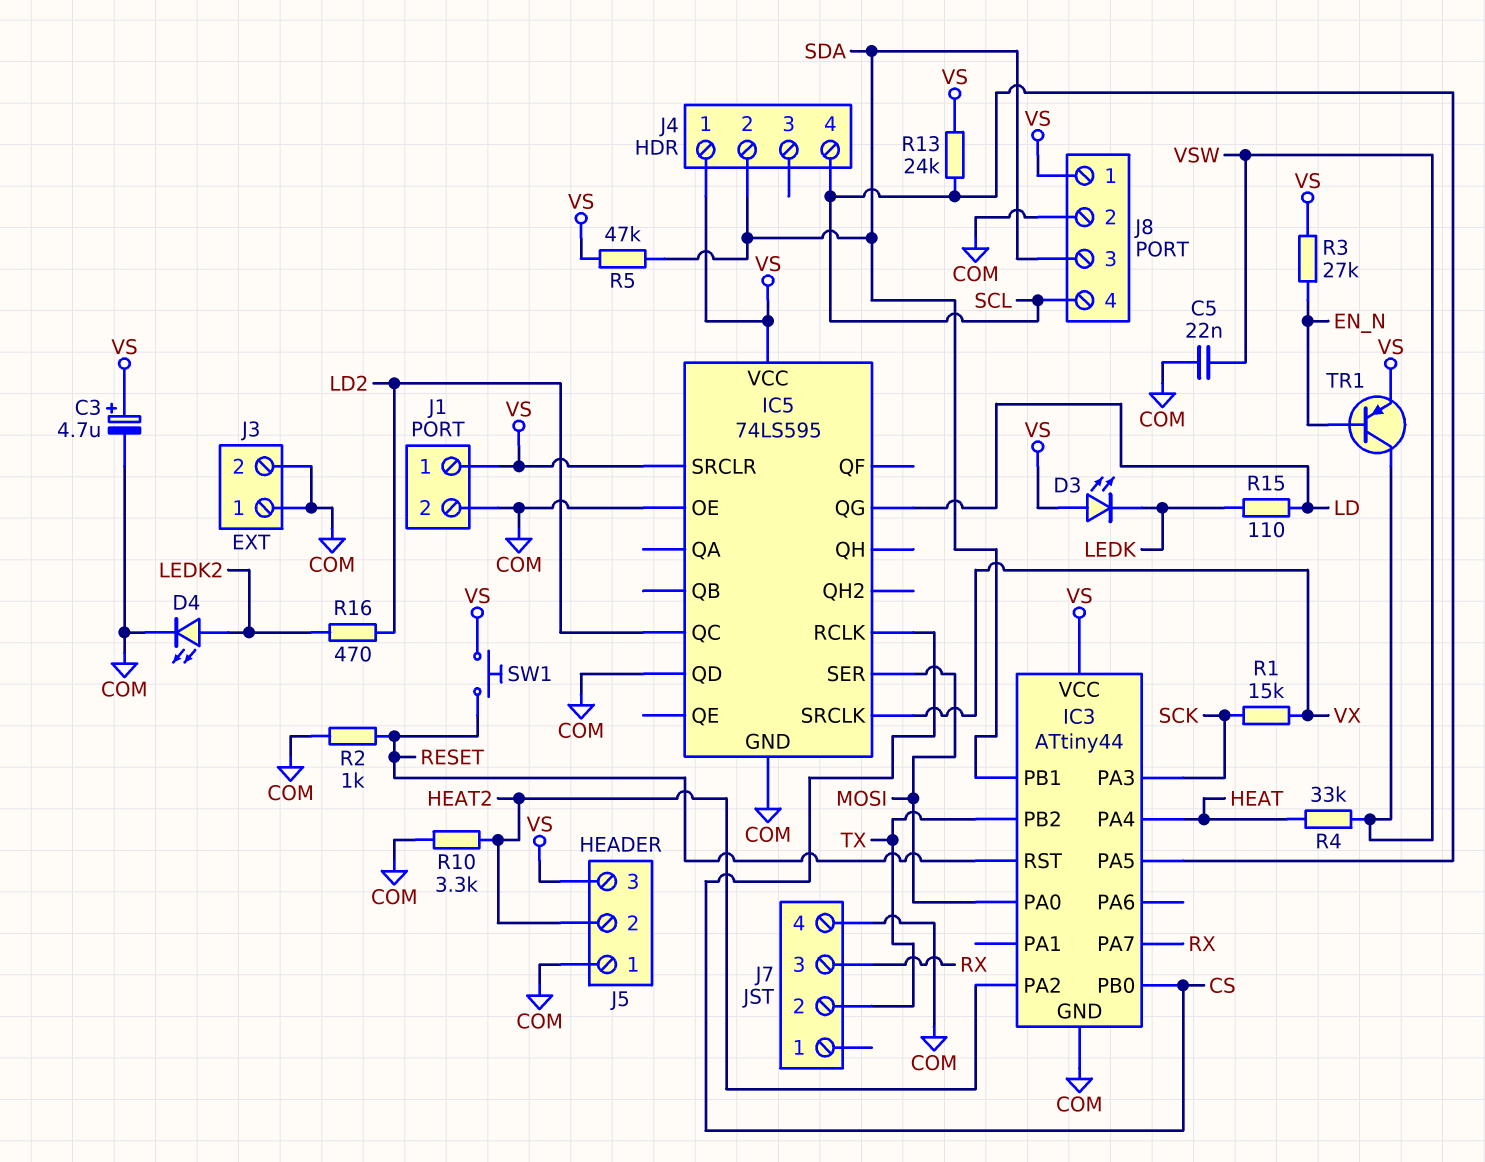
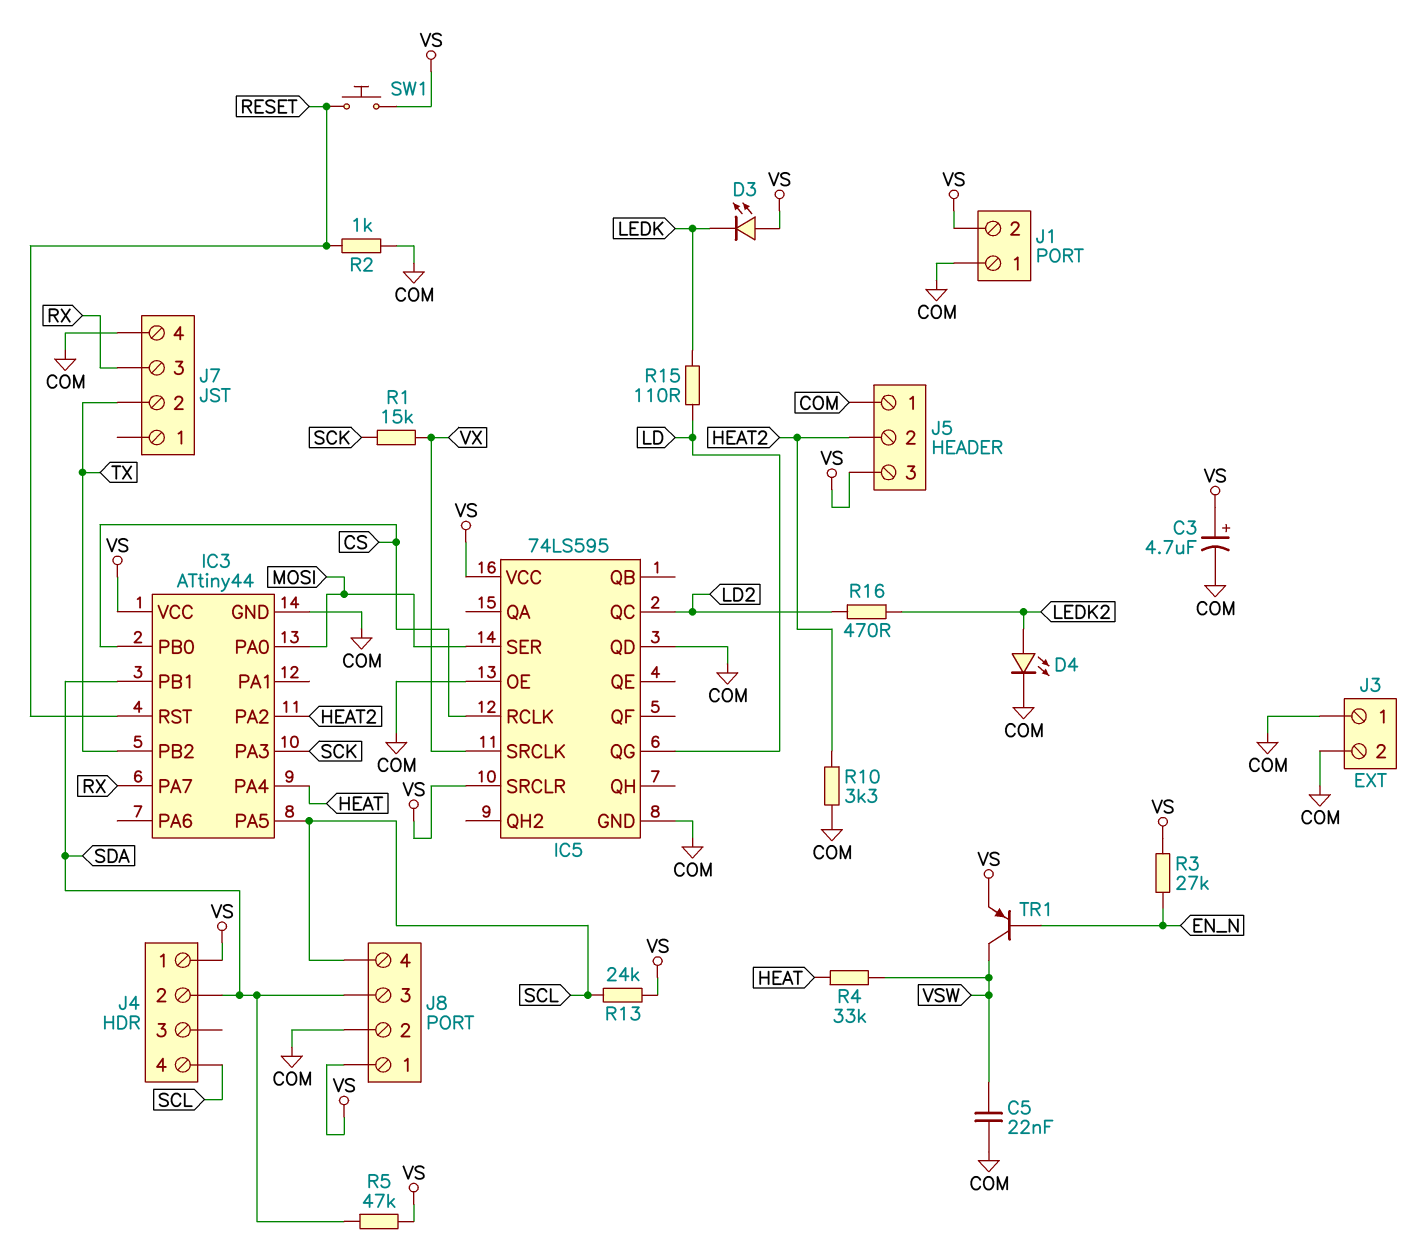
J1 pin 1: VS -> COM
J1 pin 2: COM -> VS

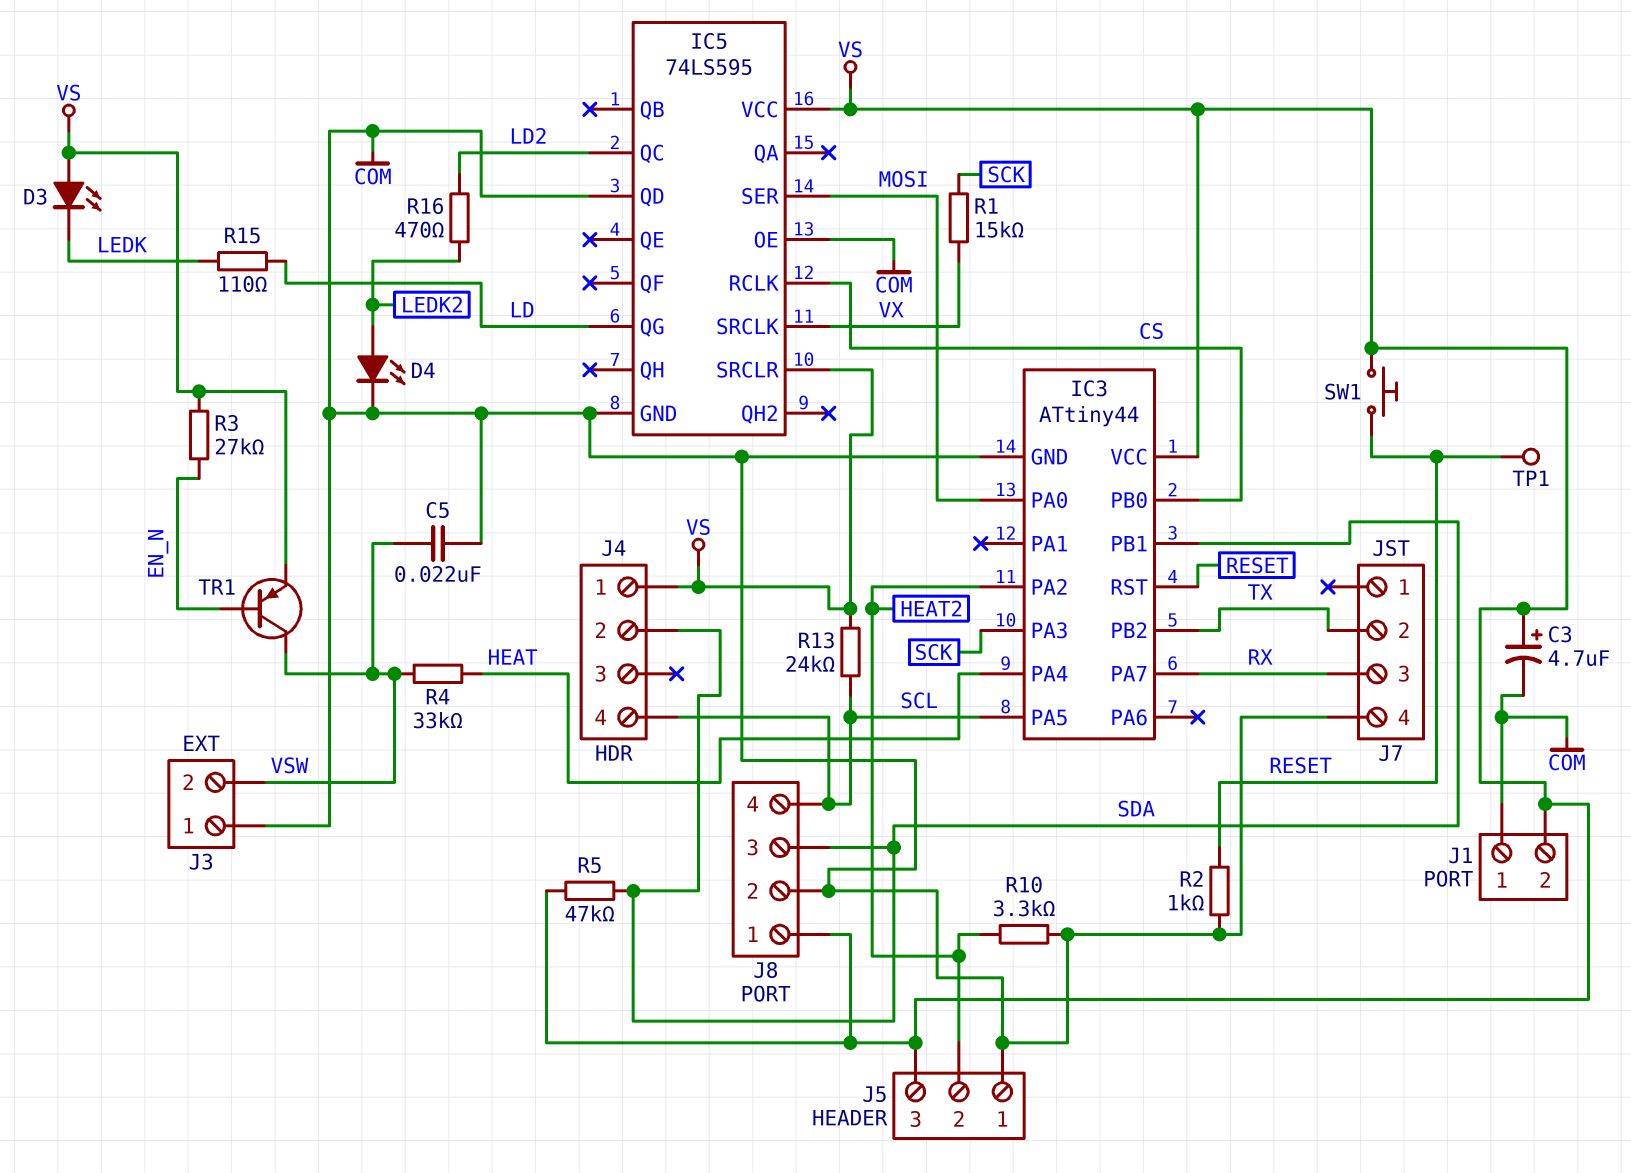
J3 pin 2: COM -> VSW
TP1: none -> test point (RESET)

